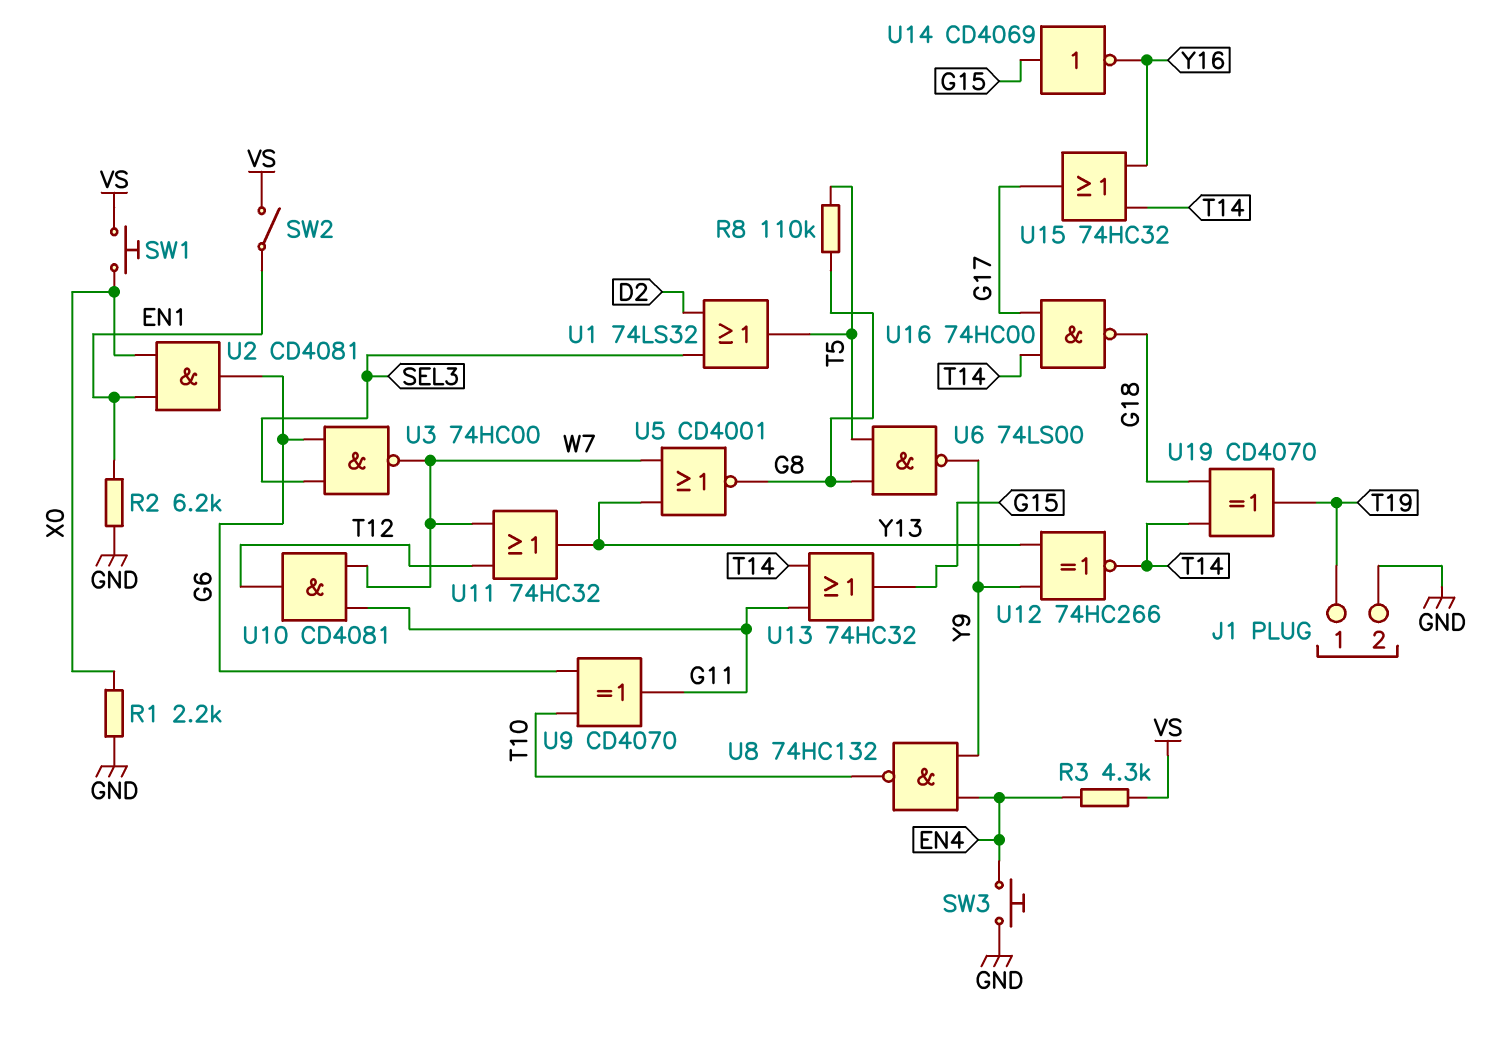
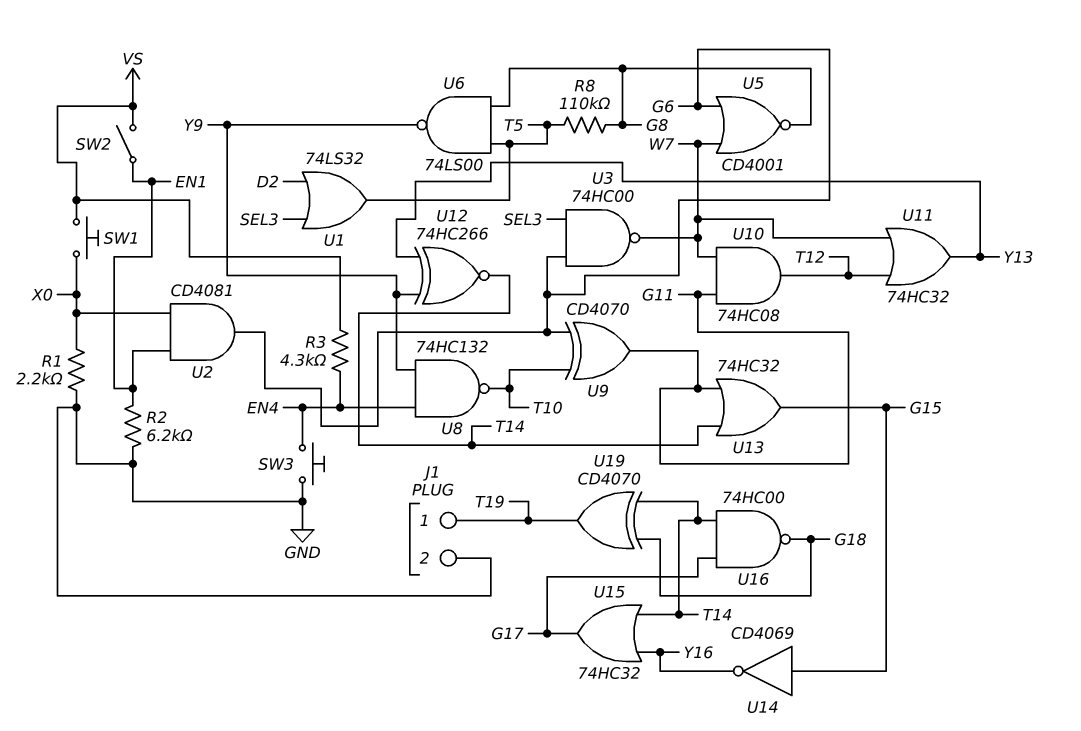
U5: NOR CD4001 (in W7, in Y13, out G8) -> NOR CD4001 (in G6, in W7, out G8)
U10: AND CD4081 (in G11, in W7, out T12) -> AND 74HC08 (in G11, in W7, out T12)

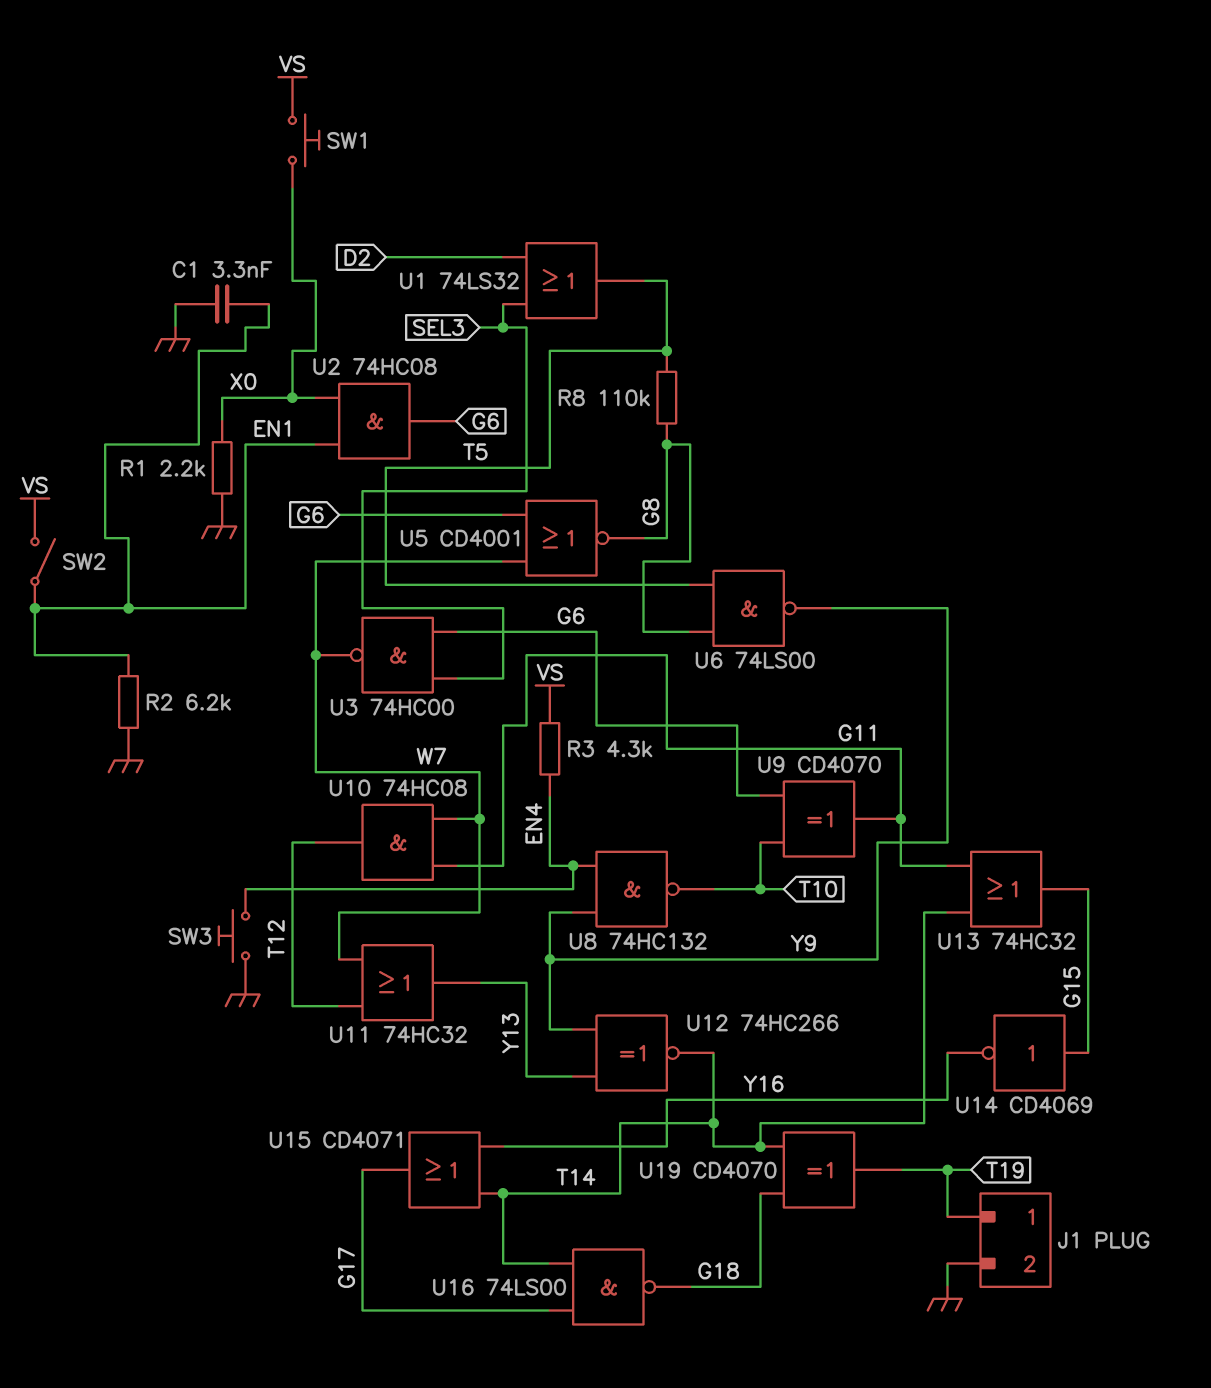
C1: none -> 3.3nF (EN1, GND)
U2: AND CD4081 (in EN1, in X0, out G6) -> AND 74HC08 (in EN1, in X0, out G6)
U15: OR 74HC32 (in T14, in Y16, out G17) -> OR CD4071 (in T14, in Y16, out G17)
U16: NAND 74HC00 (in G17, in T14, out G18) -> NAND 74LS00 (in G17, in T14, out G18)

